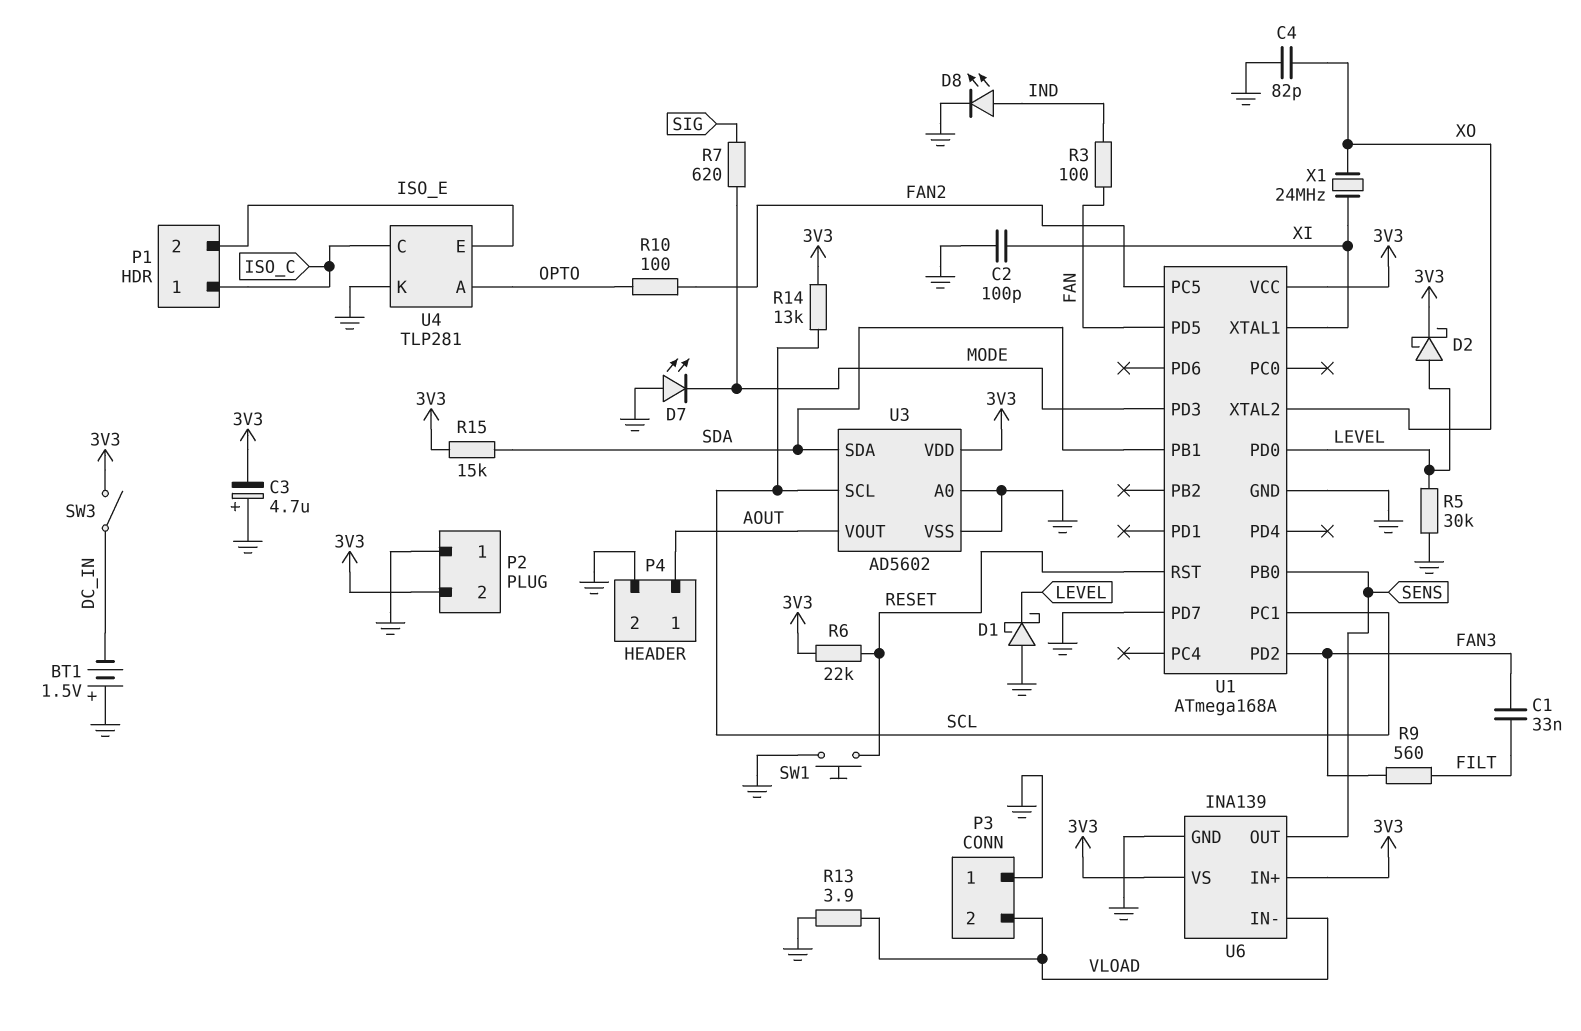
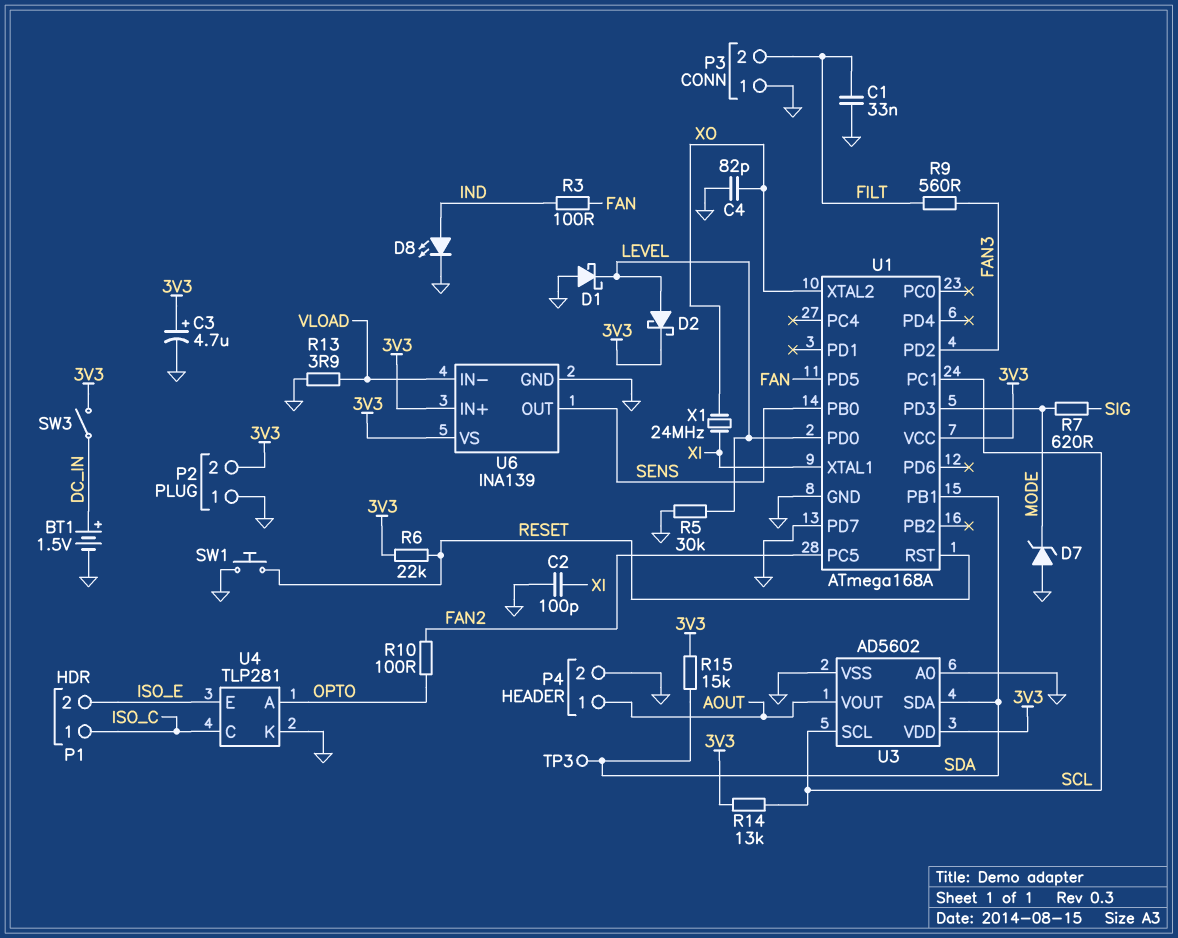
BT1: 1.5V (plus GND, minus DC_IN) -> 1.5V (plus DC_IN, minus GND)
C1: 33nF (FAN3, FILT) -> 33nF (FILT, GND)
C3: 4.7uF (plus GND, minus 3V3) -> 4.7uF (plus 3V3, minus GND)
D7: LED (A GND, K MODE) -> zener (A GND, K MODE)
P3 pin 2: VLOAD -> FILT
TP3: none -> test point (SDA)

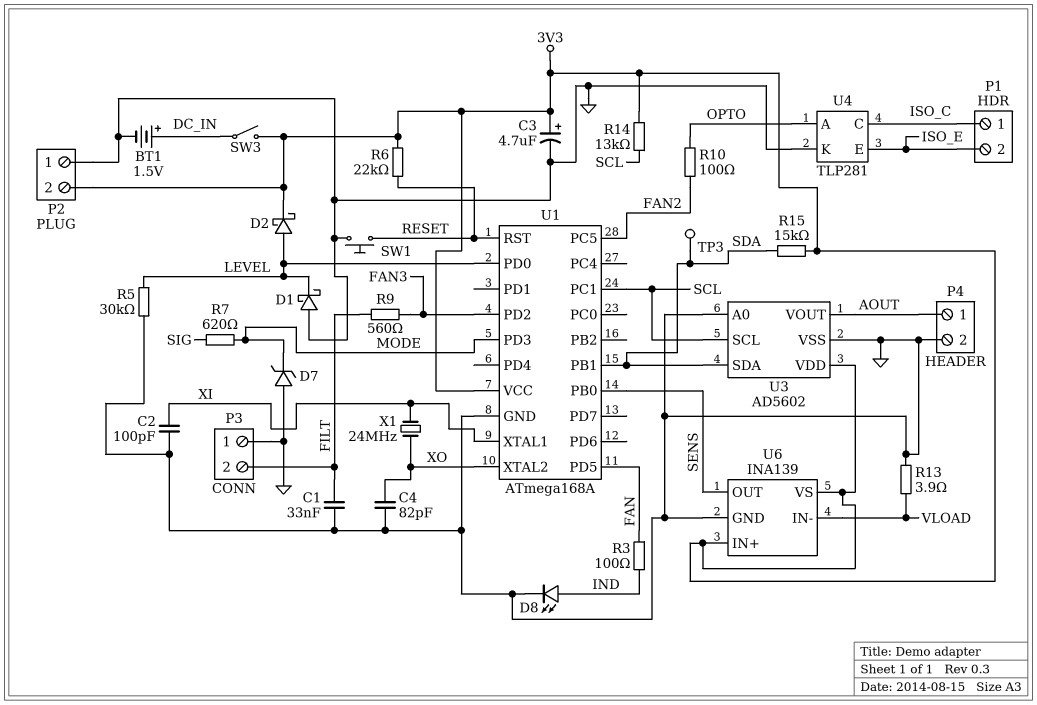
U1 pin PD7: GND -> none

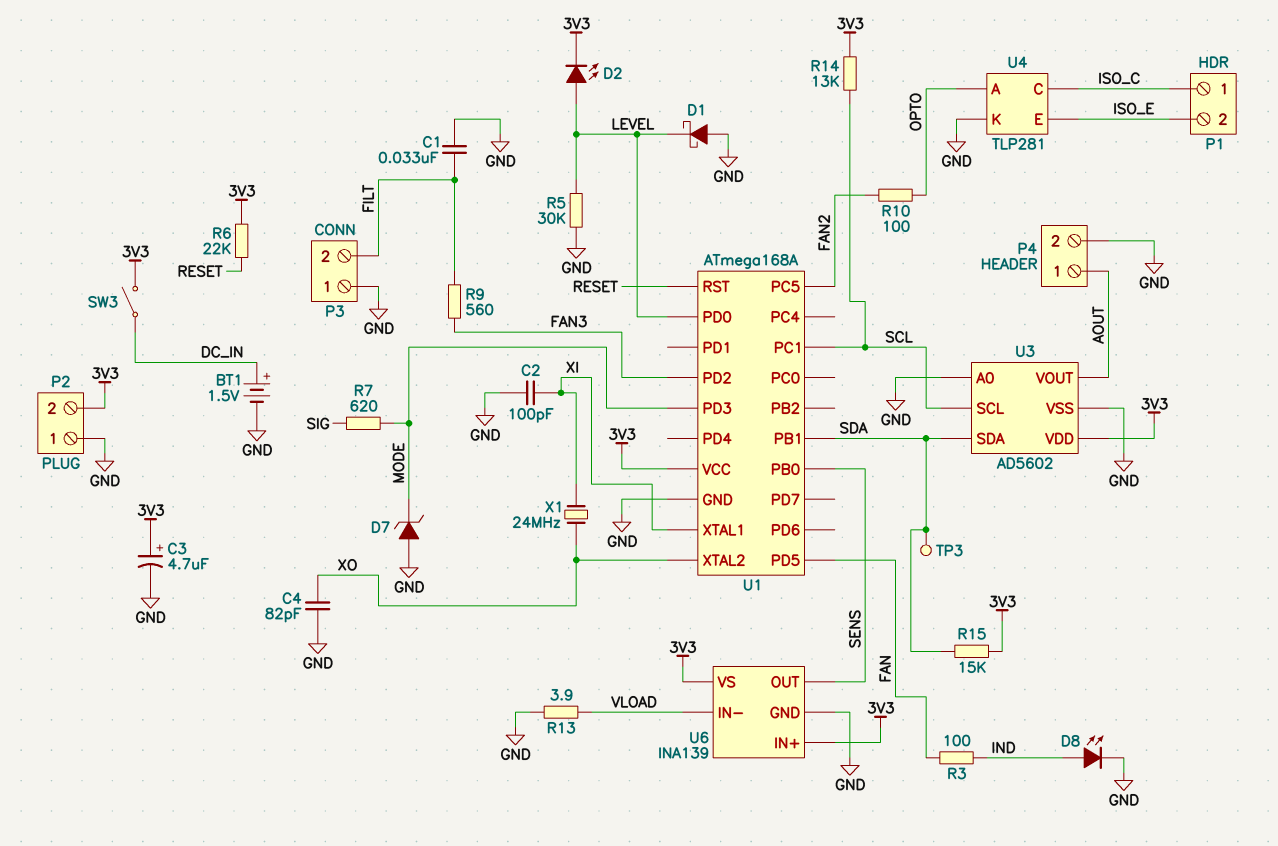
D2: schottky (A LEVEL, K 3V3) -> LED (A LEVEL, K 3V3)
SW1: button (GND, RESET) -> none

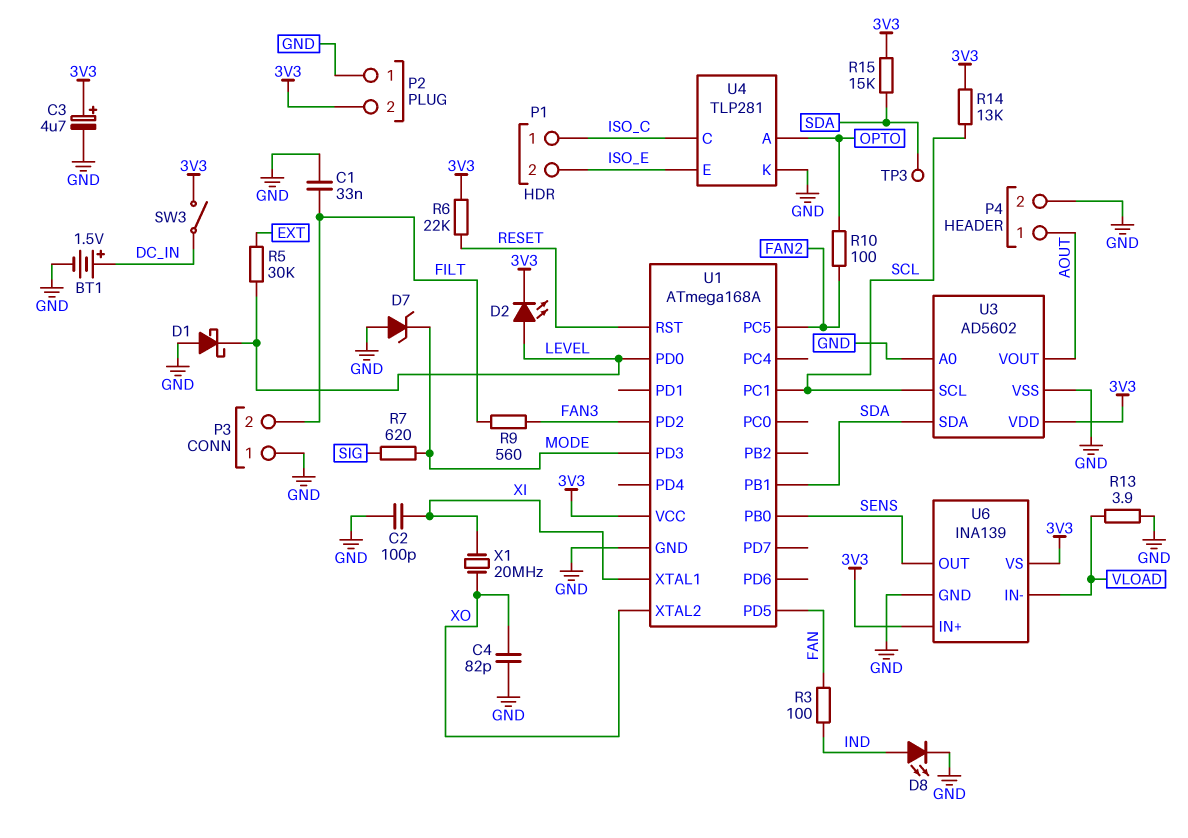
R5: 30k (GND, LEVEL) -> 30k (EXT, LEVEL)
X1: 24MHz (XI, XO) -> 20MHz (XI, XO)

